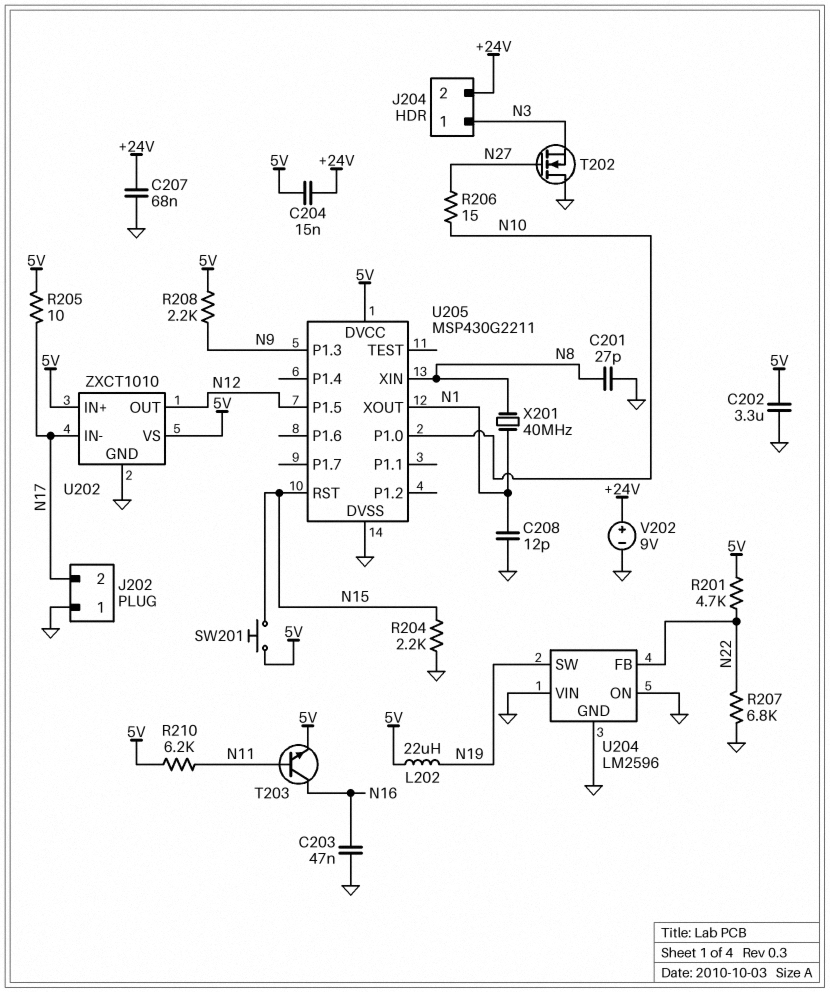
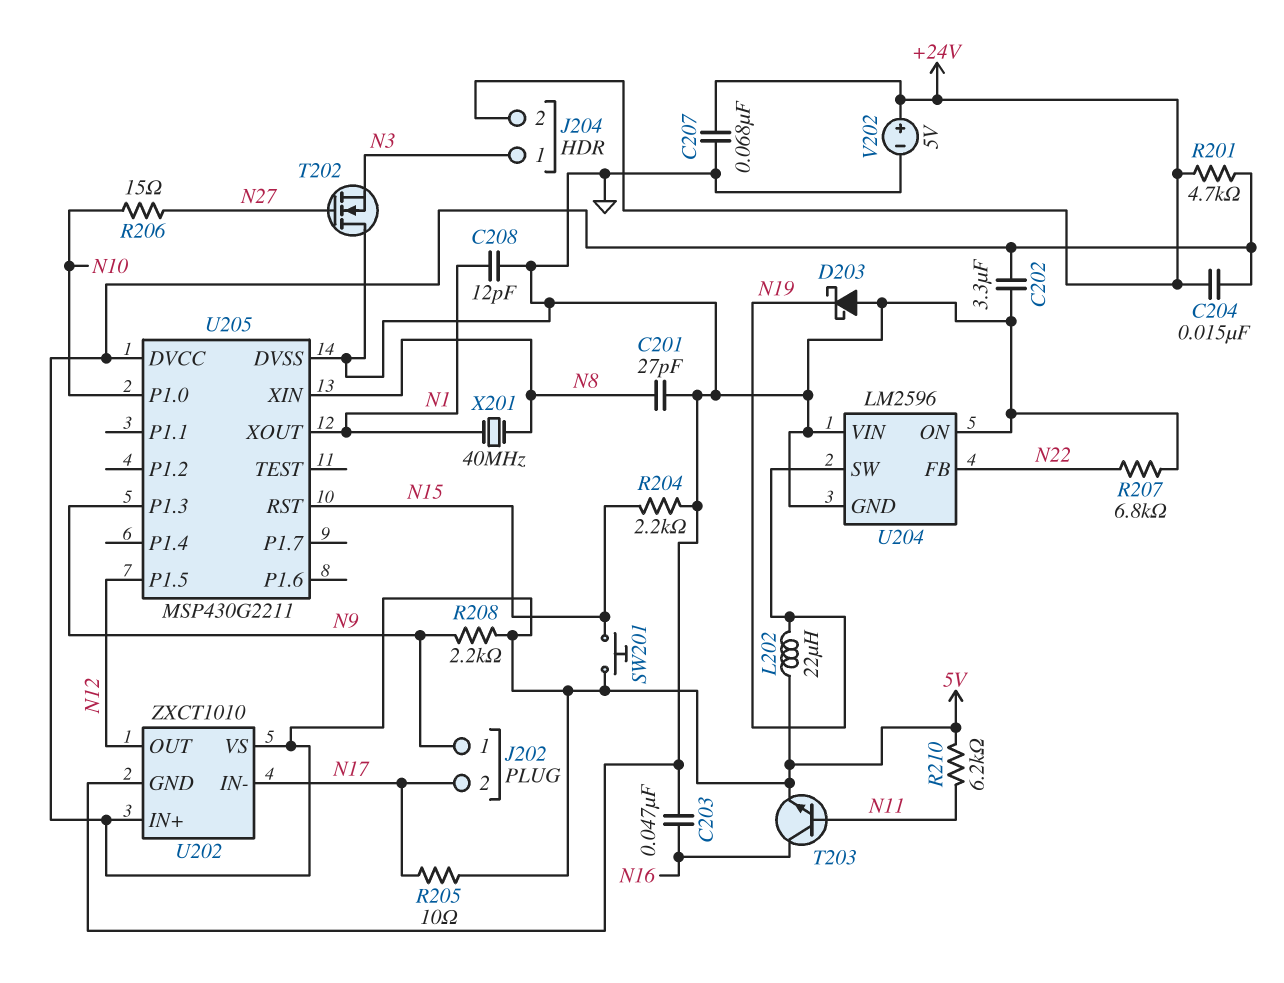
D203: none -> schottky (A GND, K N19)
J202 pin 1: GND -> N9
R201: 4.7k (5V, N22) -> 4.7k (+24V, 5V)
V202: 9V (plus +24V, minus GND) -> 5V (plus +24V, minus GND)

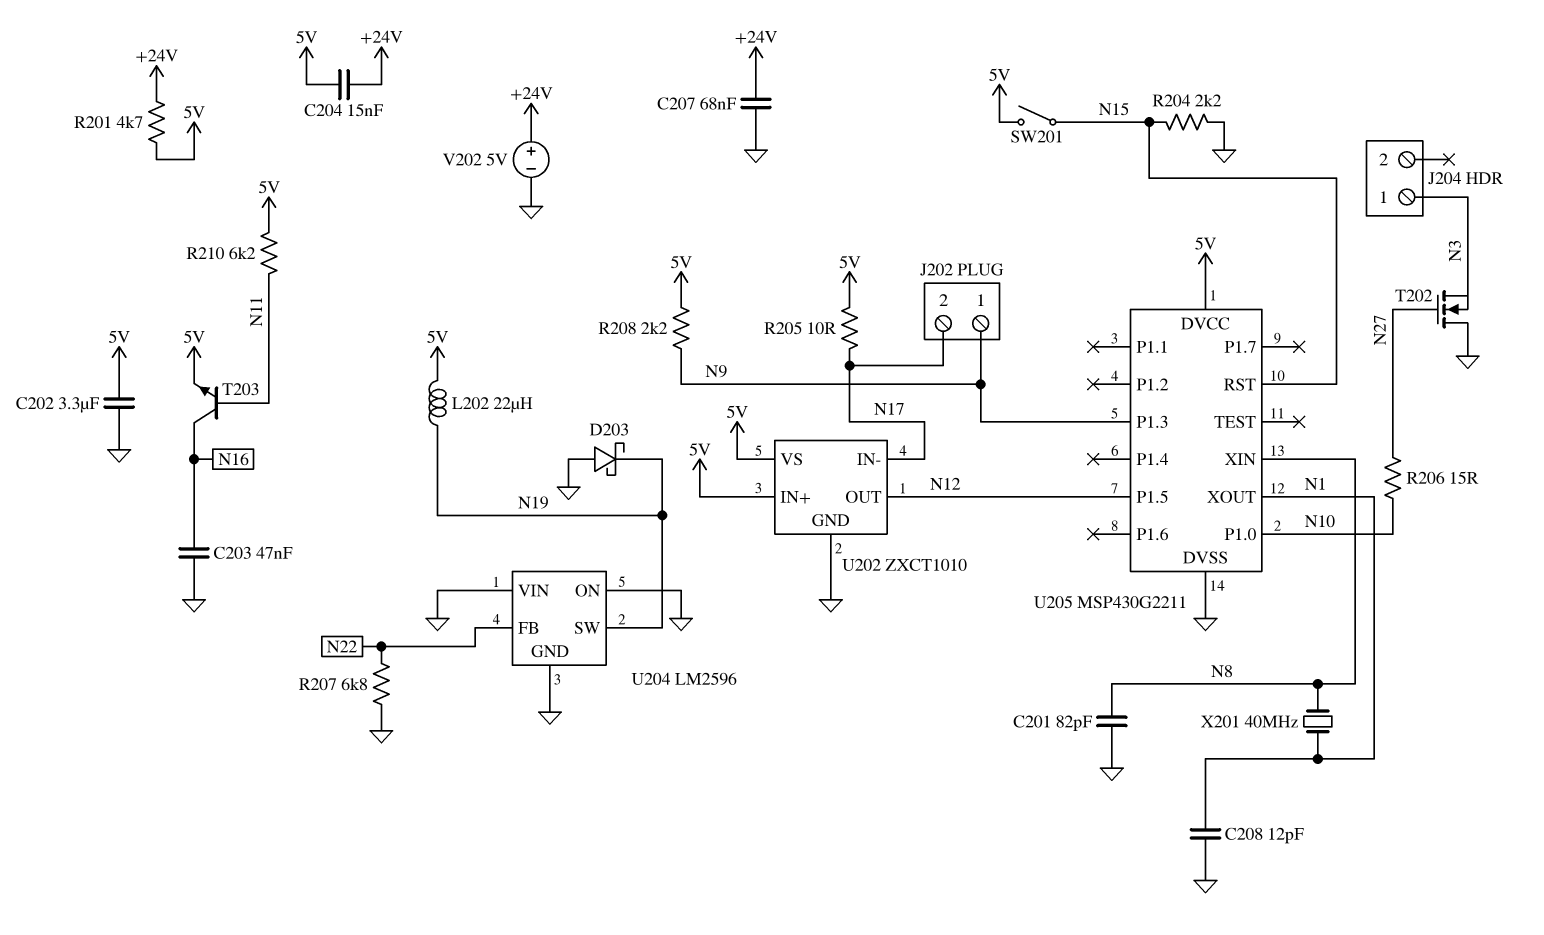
C201: 27pF (GND, N8) -> 82pF (GND, N8)
J204 pin 2: +24V -> none
SW201: button (5V, N15) -> switch (5V, N15)

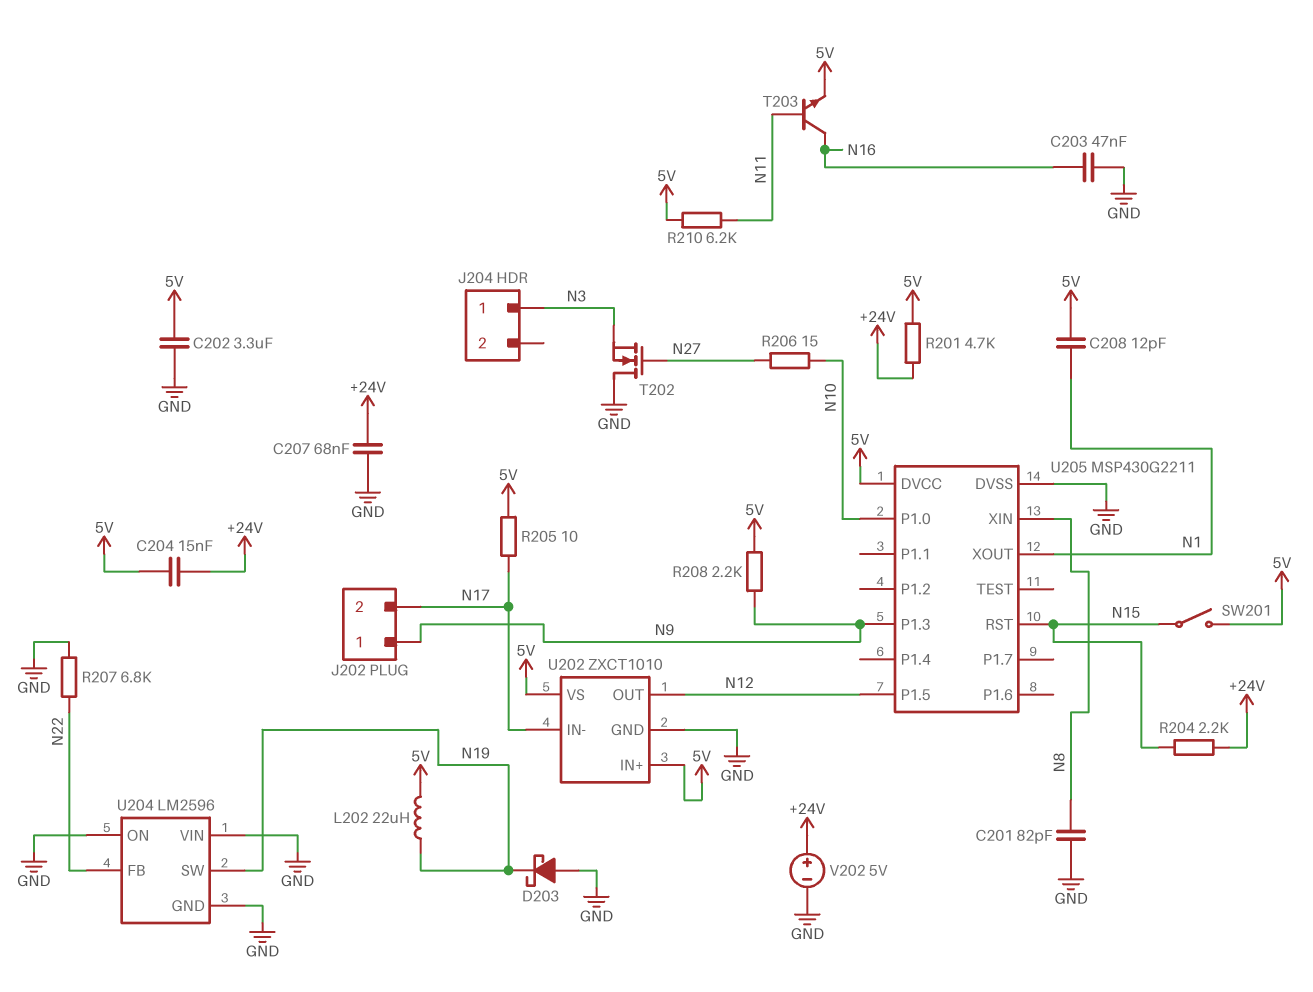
C208: 12pF (GND, N1) -> 12pF (5V, N1)
R204: 2.2k (GND, N15) -> 2.2k (+24V, N15)
X201: 40MHz (N1, N8) -> none

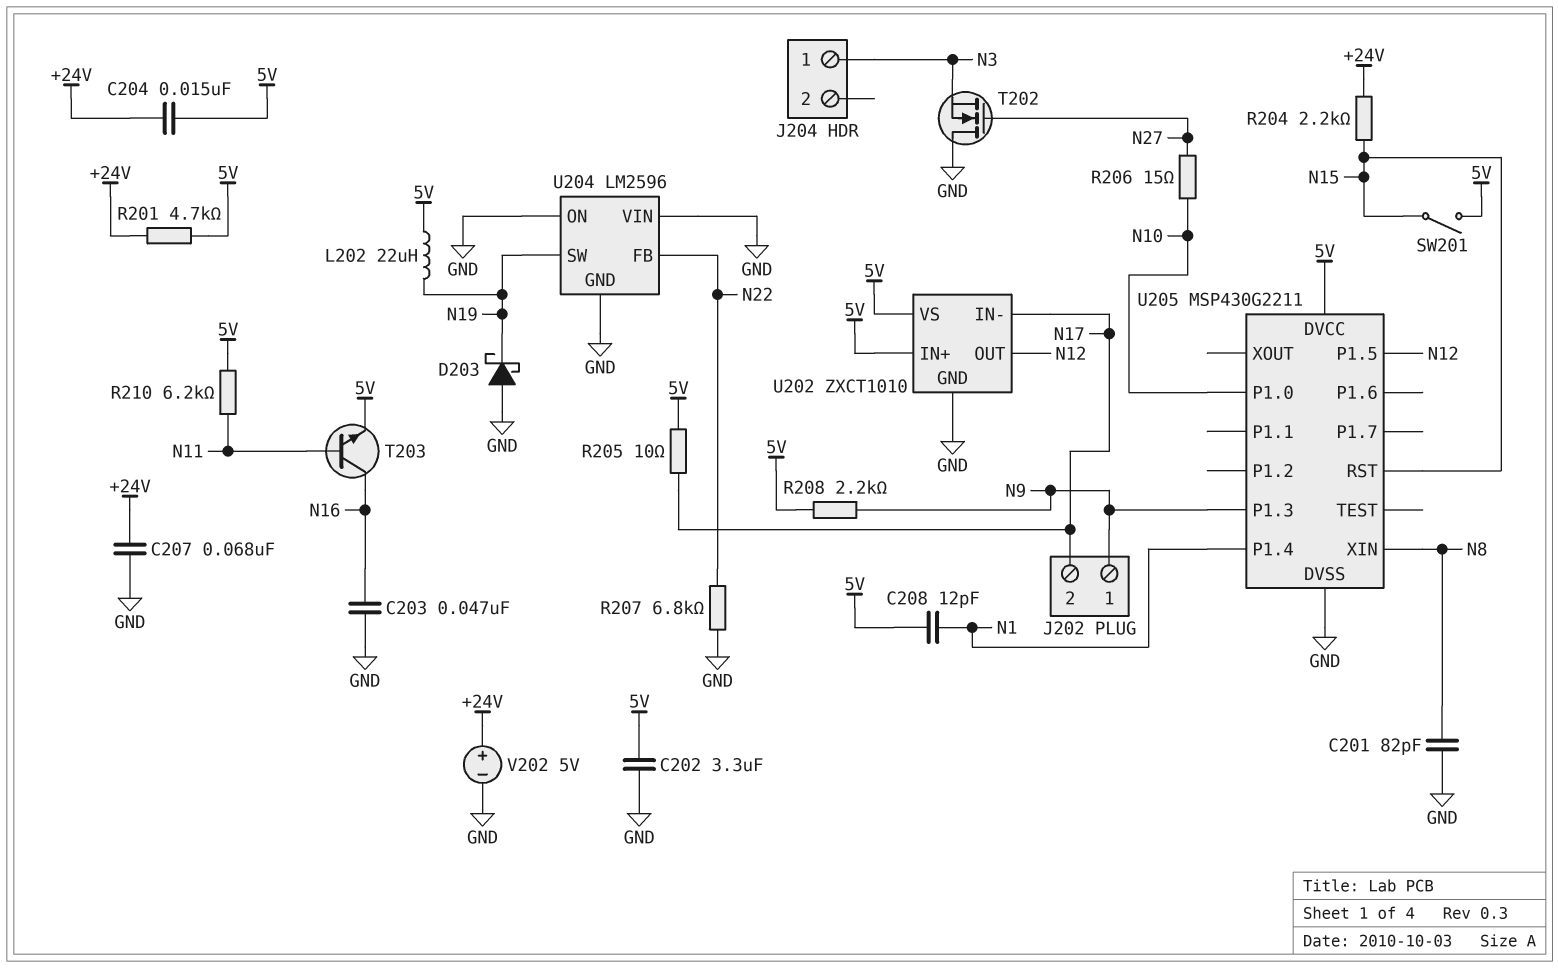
U205 pin P1.4: none -> N1
U205 pin XOUT: N1 -> none

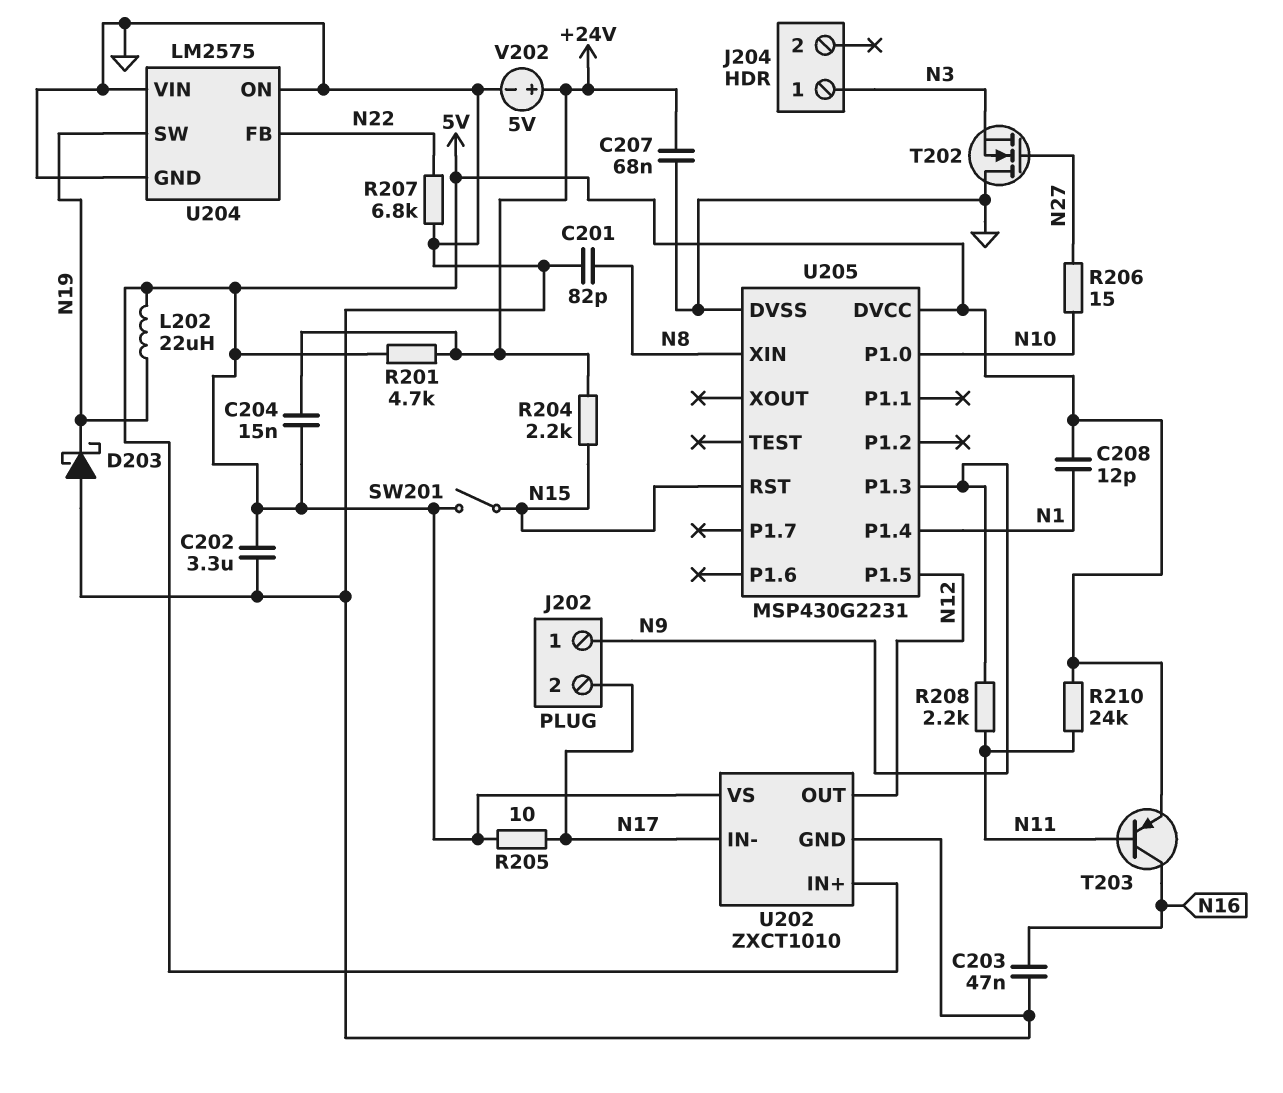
R208: 2.2k (5V, N9) -> 2.2k (N9, N11)
R210: 6.2k (5V, N11) -> 24k (5V, N11)
T203: NPN (B N11, C N16, E 5V) -> PNP (B N11, C N16, E 5V)
U204: LM2596 -> LM2575
U205: MSP430G2211 -> MSP430G2231

